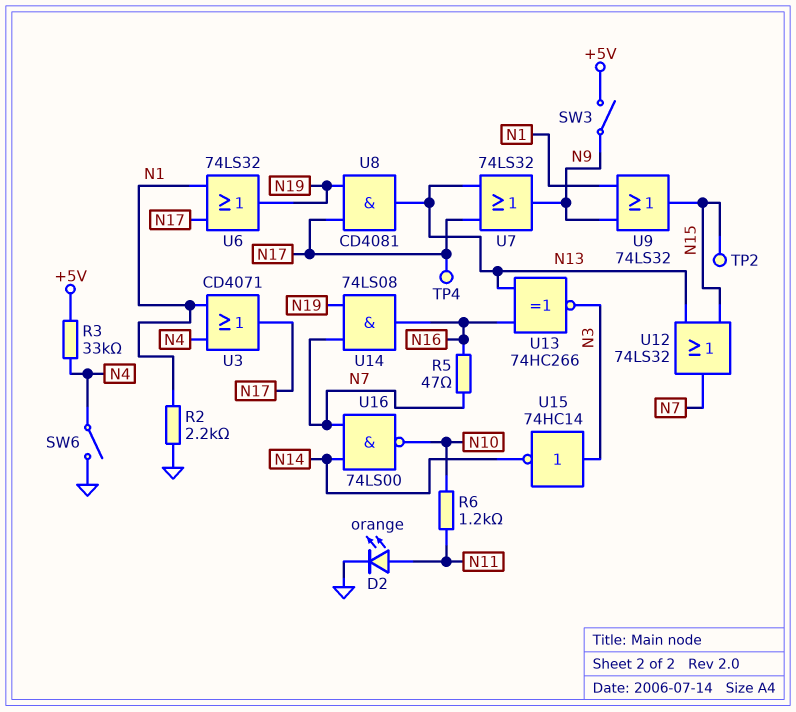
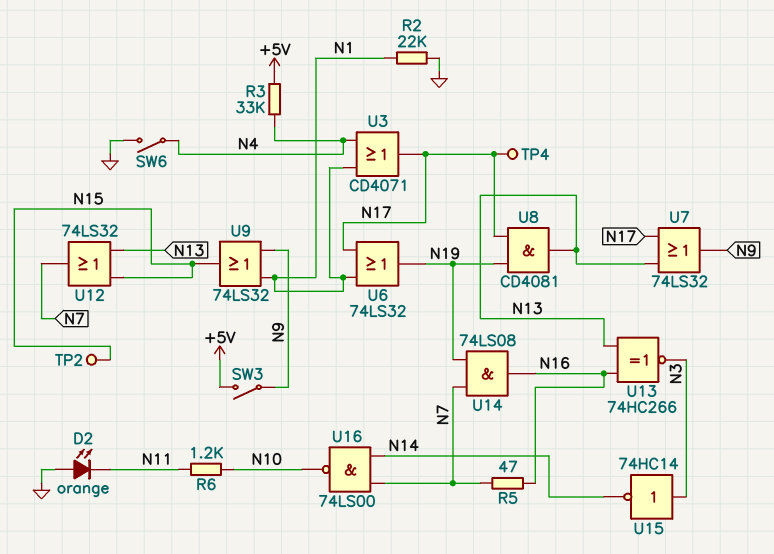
D2: LED orange (A N11, K GND) -> LED orange (A GND, K N11)
R2: 2.2k (GND, N1) -> 22k (GND, N1)

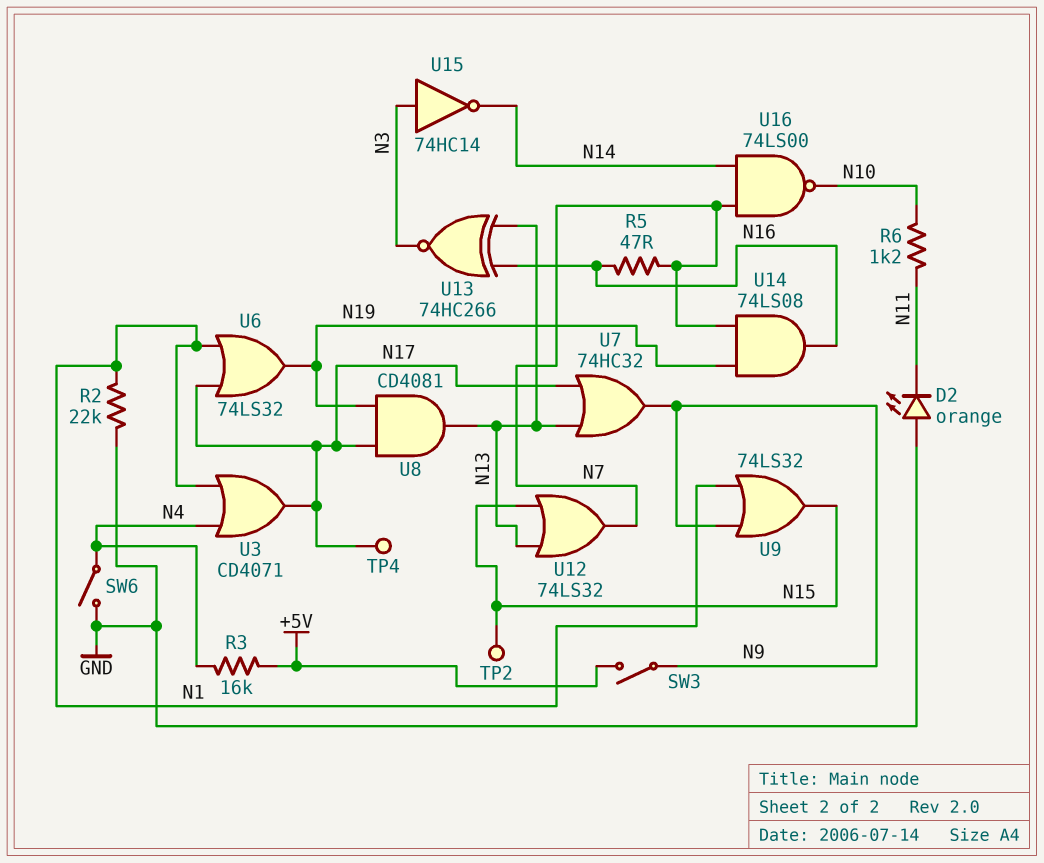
R3: 33k (+5V, N4) -> 16k (+5V, N4)
U7: OR 74LS32 (in N13, in N17, out N9) -> OR 74HC32 (in N13, in N17, out N9)

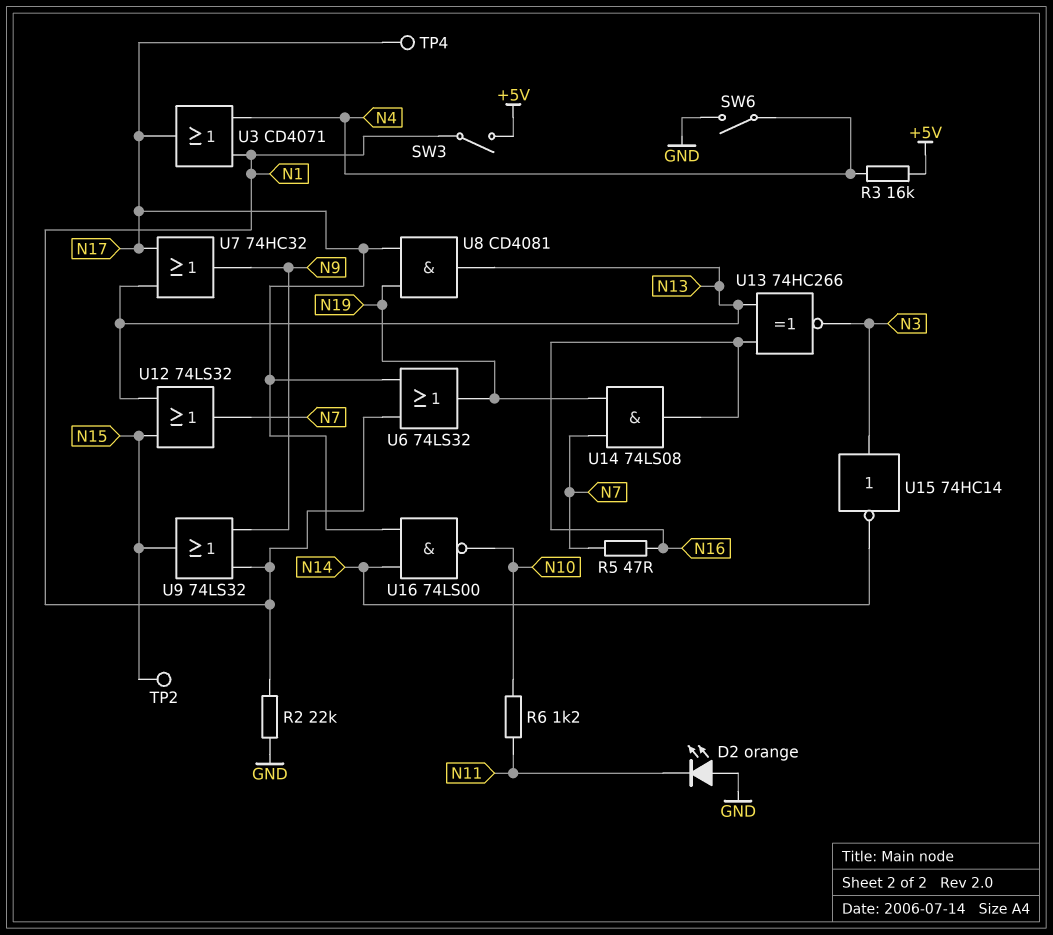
SW3: switch (+5V, N9) -> switch (+5V, N1)
U16: NAND 74LS00 (in N7, in N14, out N10) -> NAND 74LS00 (in N14, in N17, out N10)

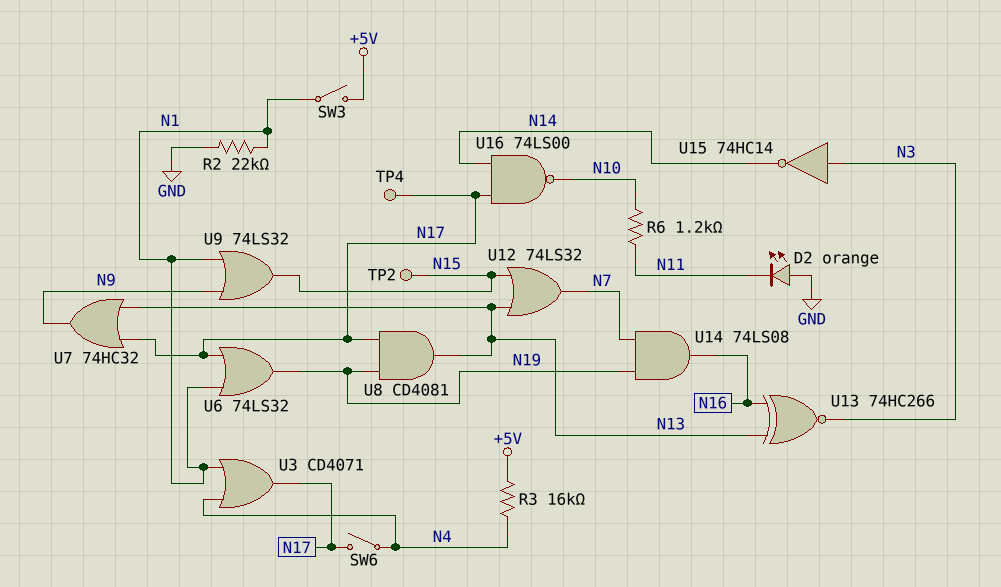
R5: 47 (N7, N16) -> none
SW6: switch (GND, N4) -> switch (N4, N17)

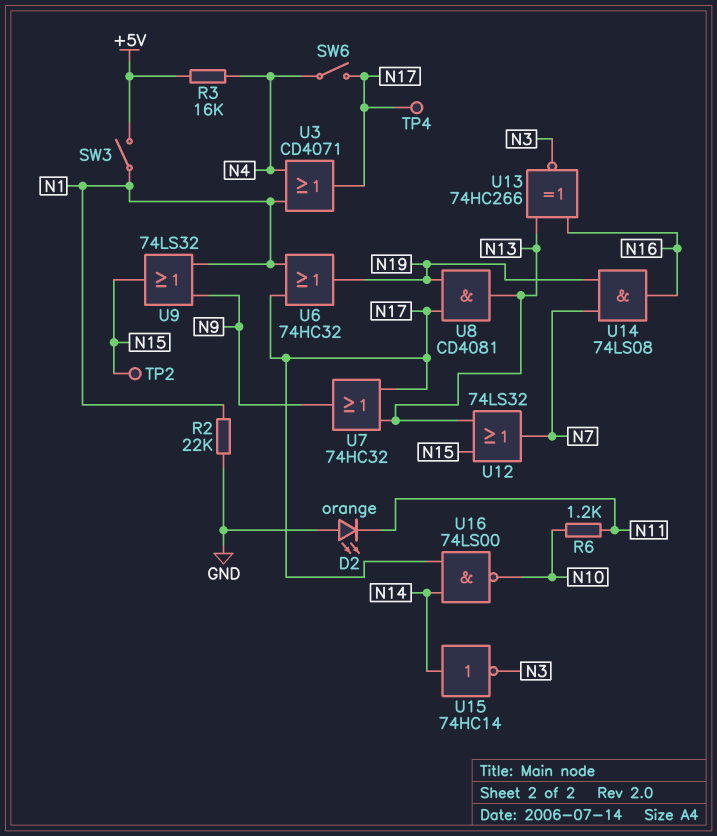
U6: OR 74LS32 (in N1, in N17, out N19) -> OR 74HC32 (in N1, in N17, out N19)
U15: NOT 74HC14 (in N3, out N14) -> NOT 74HC14 (in N14, out N3)

